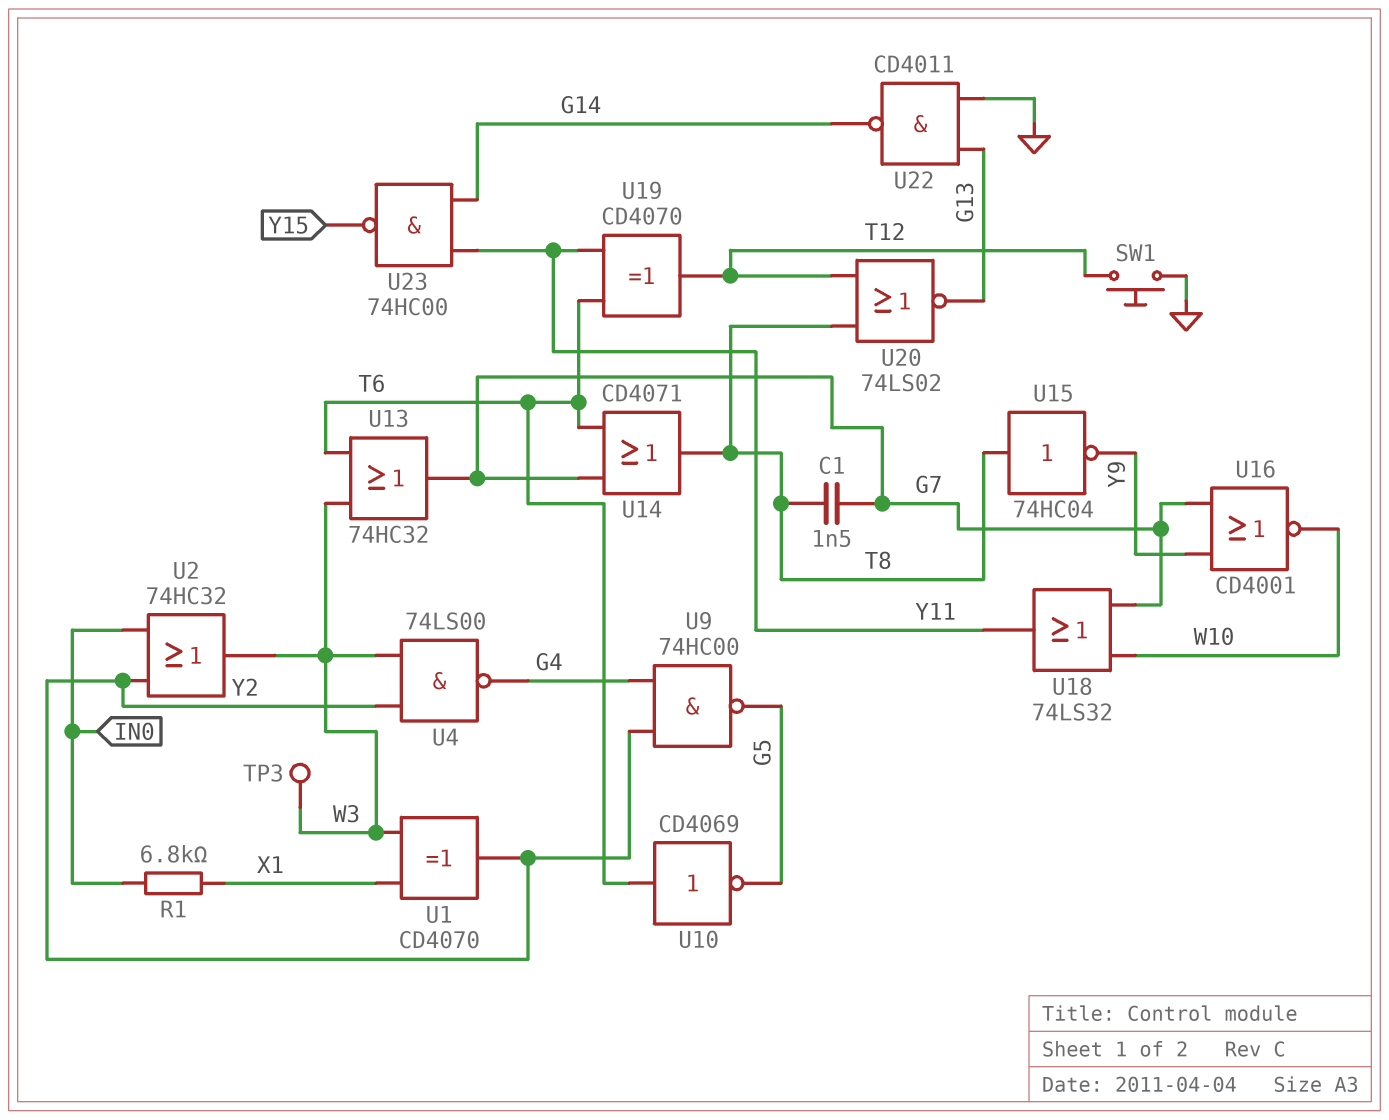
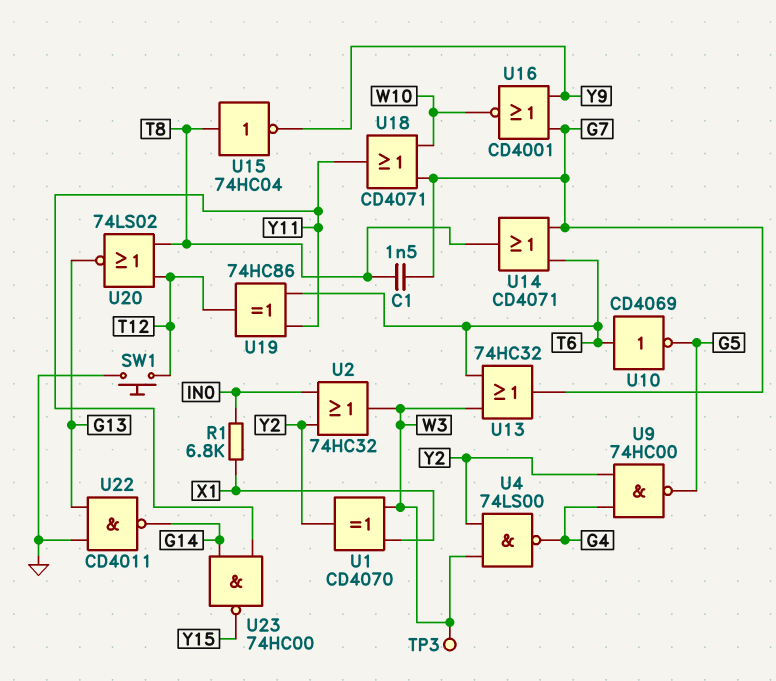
U18: OR 74LS32 (in G7, in W10, out Y11) -> OR CD4071 (in G7, in W10, out Y11)
U19: XOR CD4070 (in T6, in Y11, out T12) -> XOR 74HC86 (in T6, in Y11, out T12)

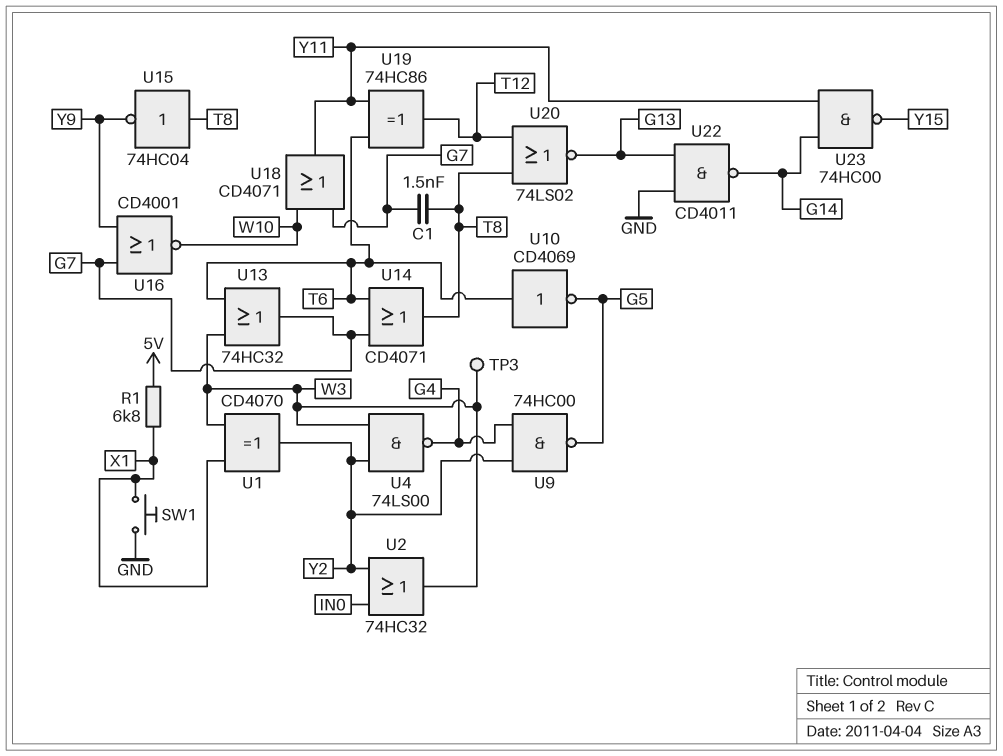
R1: 6.8k (IN0, X1) -> 6.8k (5V, X1)
SW1: button (GND, T12) -> button (GND, X1)

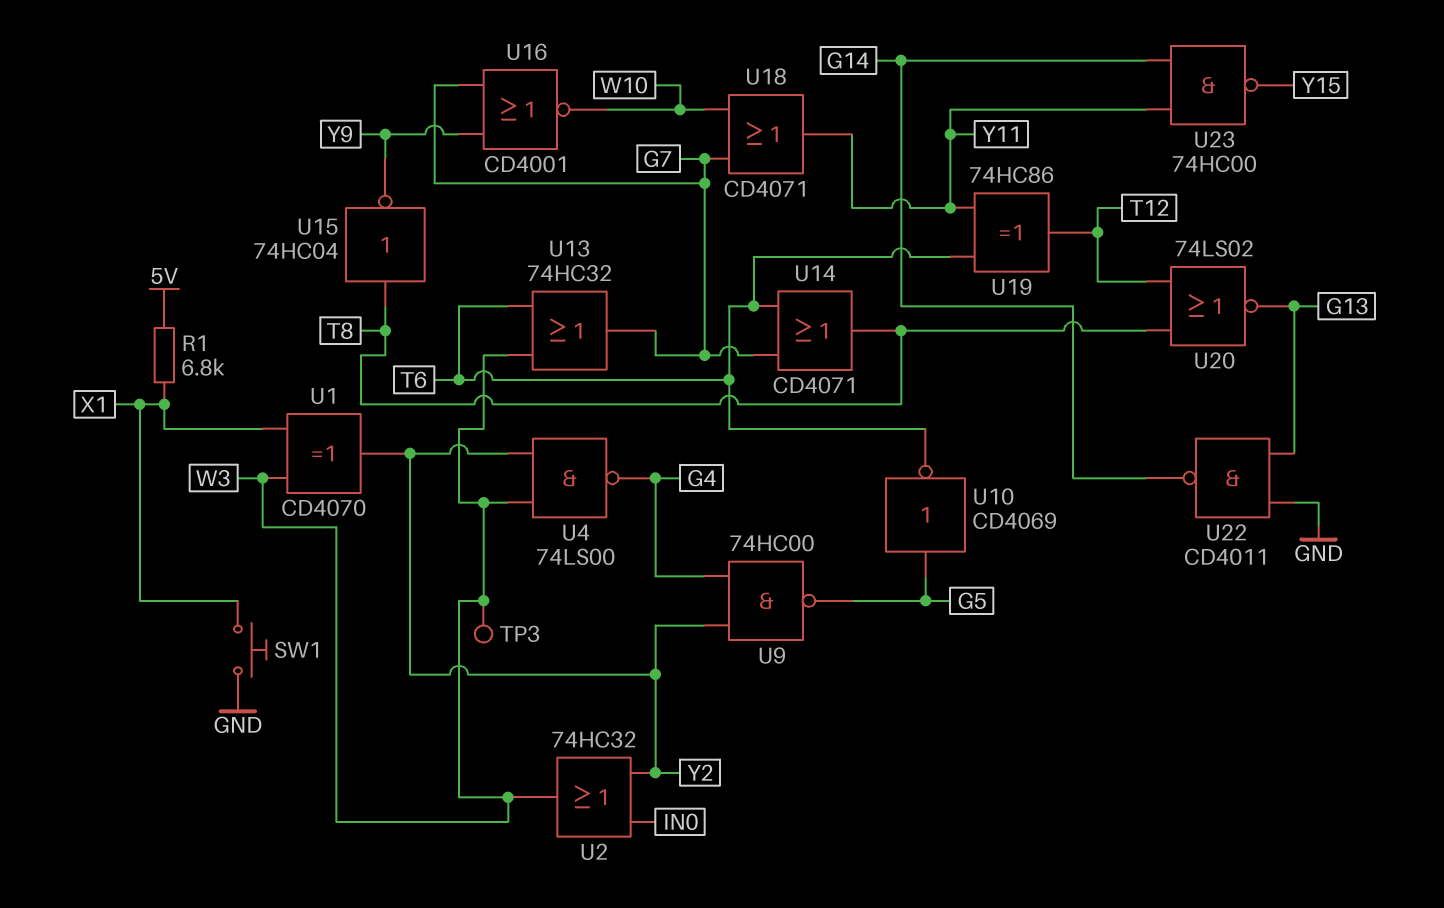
C1: 1.5nF (G7, T8) -> none
U10: NOT CD4069 (in T6, out G5) -> NOT CD4069 (in G5, out T6)

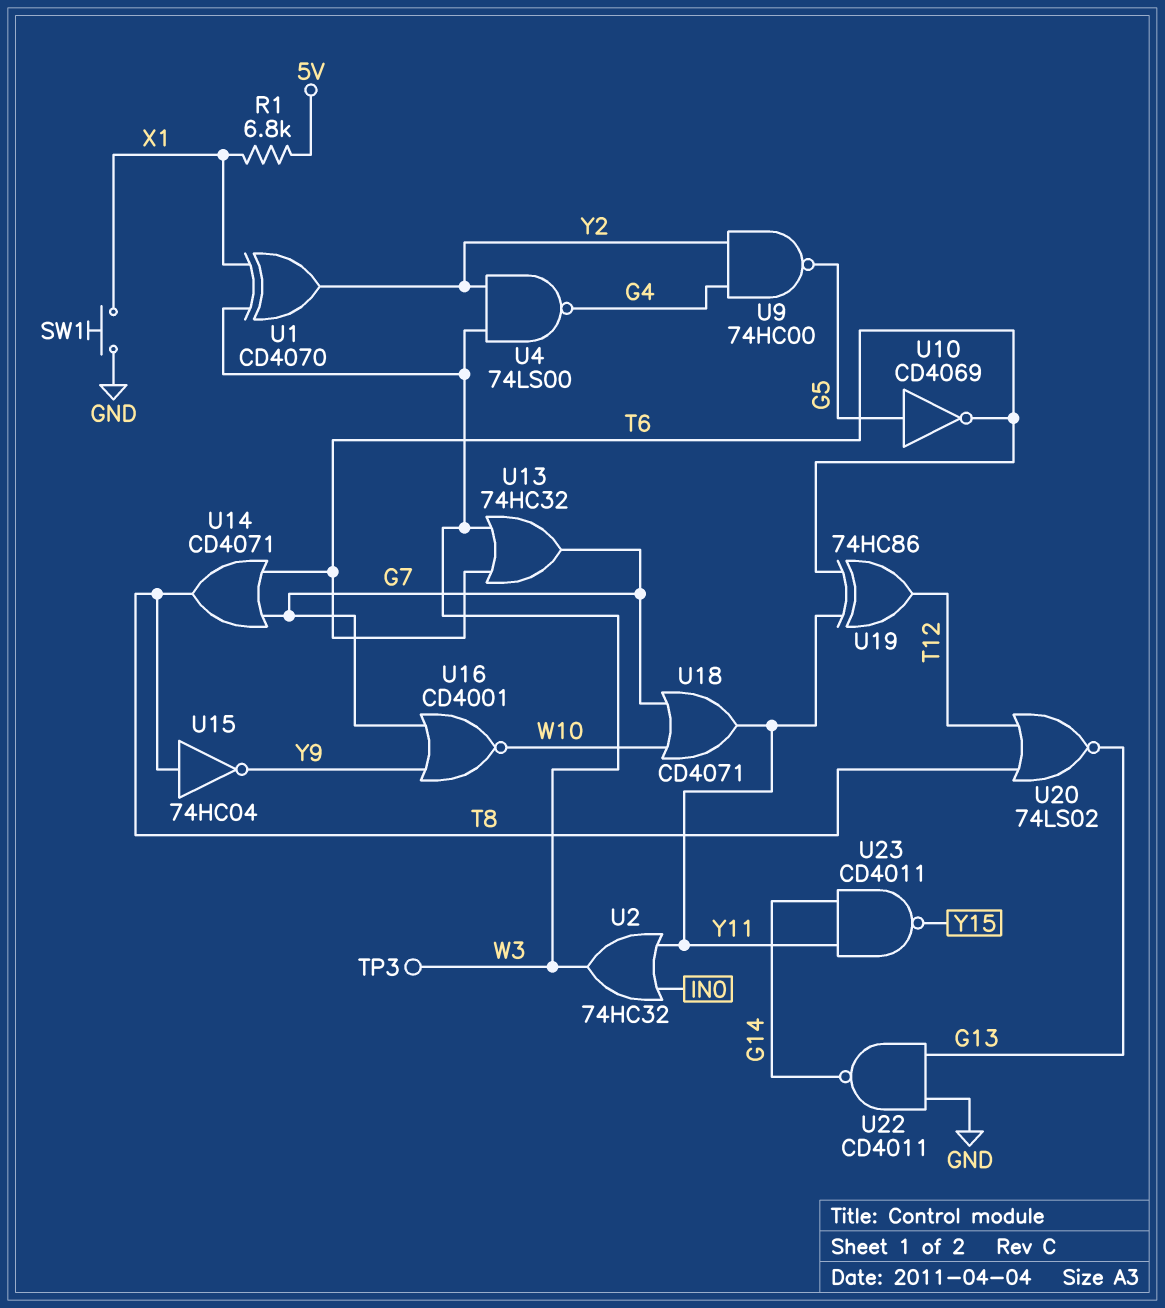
U2: OR 74HC32 (in IN0, in Y2, out W3) -> OR 74HC32 (in IN0, in Y11, out W3)
U23: NAND 74HC00 (in G14, in Y11, out Y15) -> NAND CD4011 (in G14, in Y11, out Y15)

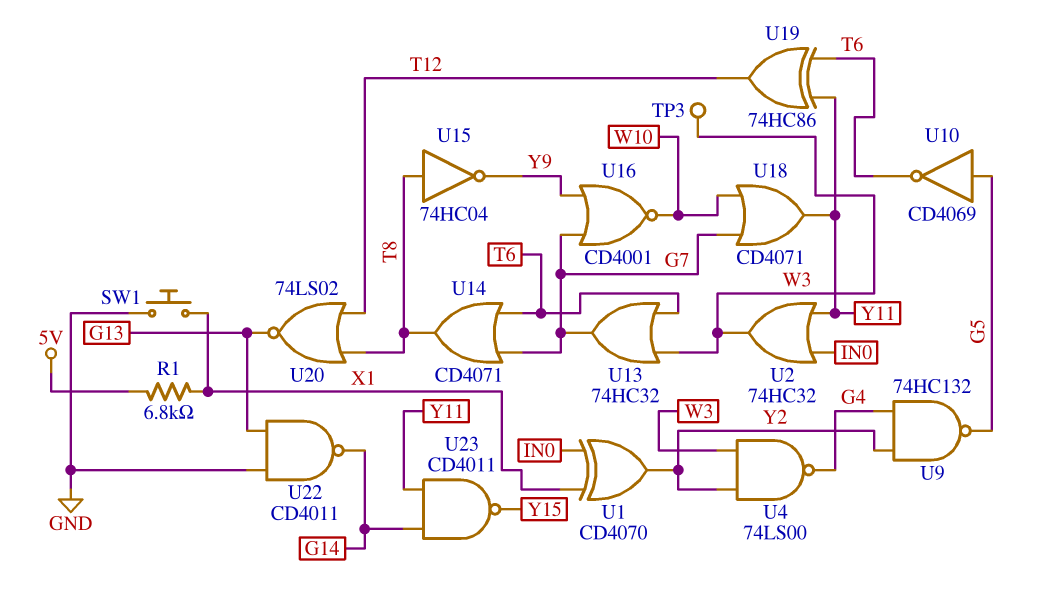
U1: XOR CD4070 (in W3, in X1, out Y2) -> XOR CD4070 (in IN0, in X1, out Y2)
U9: NAND 74HC00 (in G4, in Y2, out G5) -> NAND 74HC132 (in G4, in Y2, out G5)

